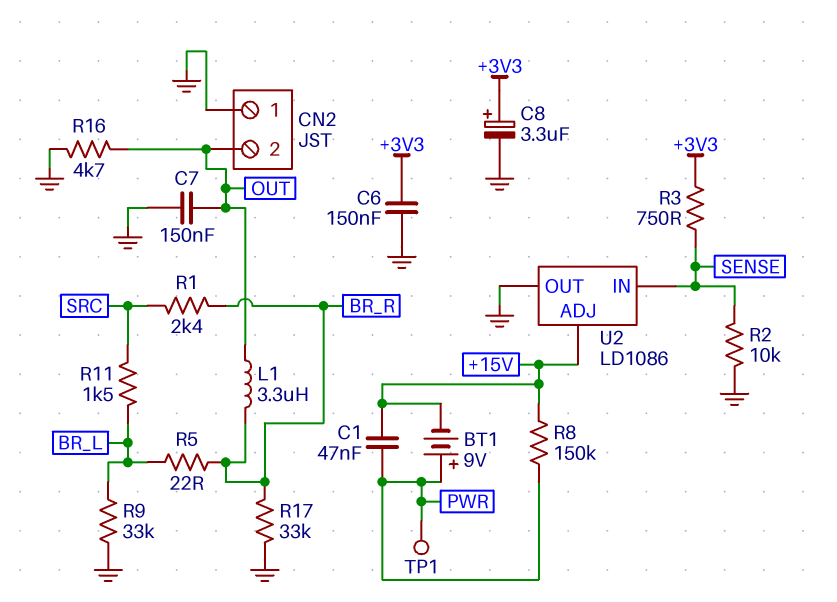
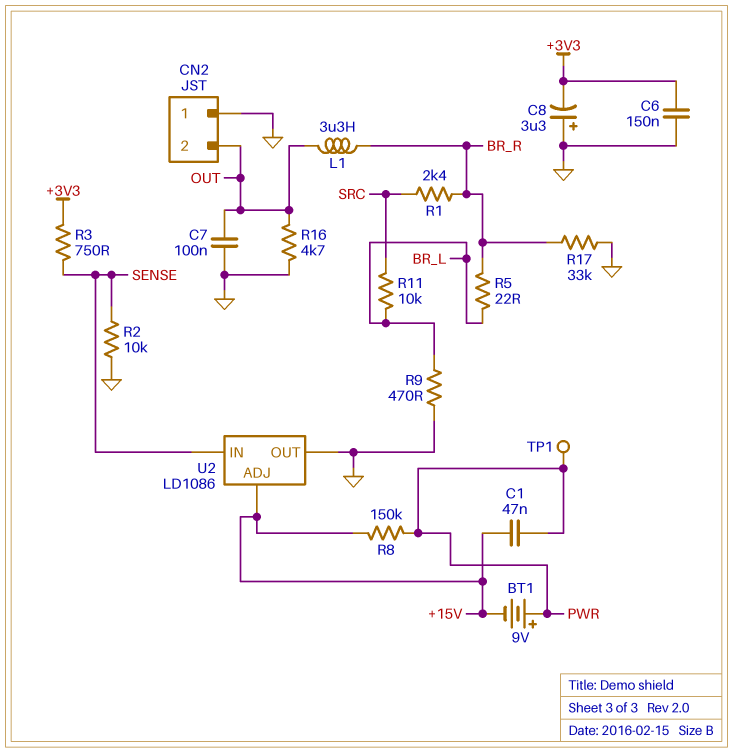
C7: 150nF (GND, OUT) -> 100nF (GND, OUT)
C8: 3.3uF (plus +3V3, minus GND) -> 3.3uF (plus GND, minus +3V3)
R9: 33k (BR_L, GND) -> 470 (BR_L, GND)
R11: 1.5k (BR_L, SRC) -> 10k (BR_L, SRC)

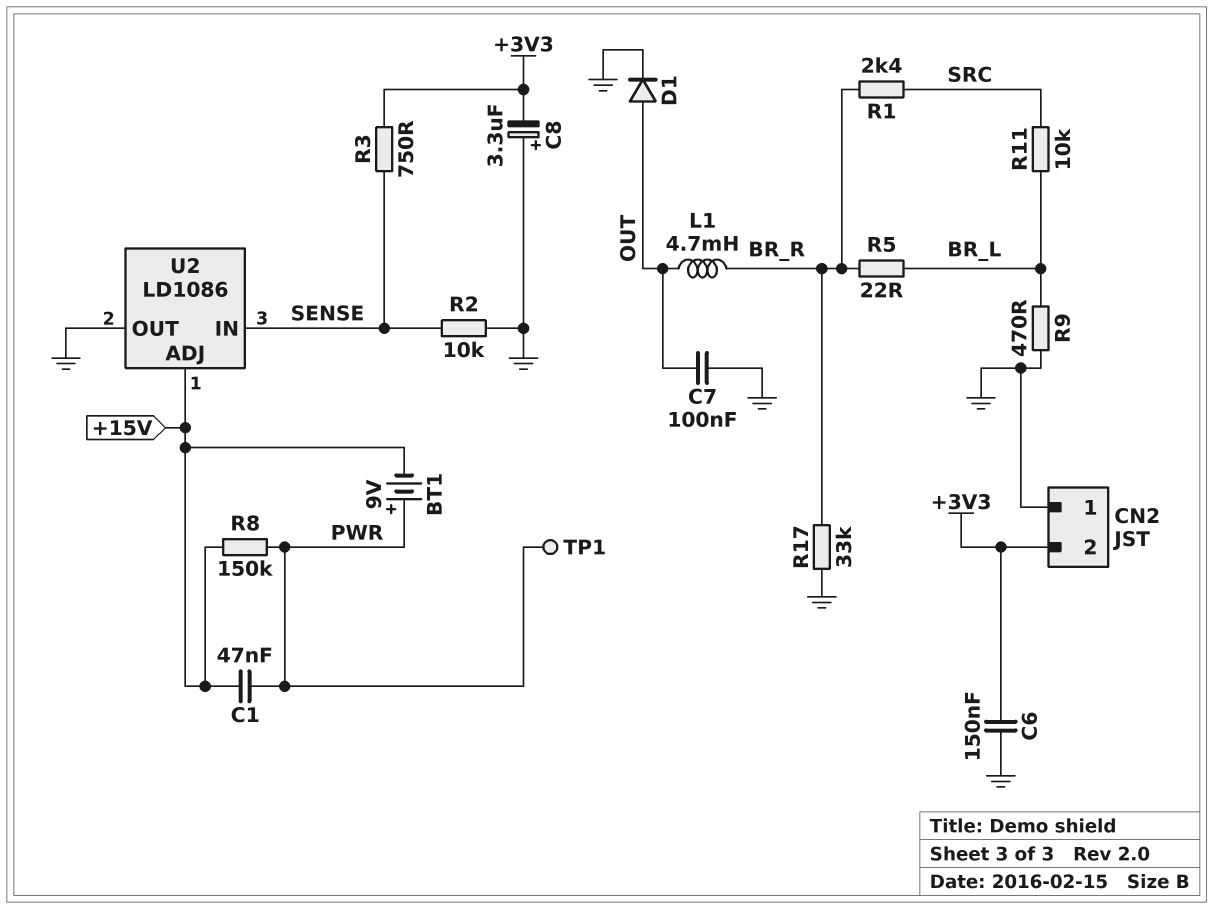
CN2 pin 2: OUT -> +3V3
D1: none -> diode (A OUT, K GND)
L1: 3.3uH (BR_R, OUT) -> 4.7mH (BR_R, OUT)
R16: 4.7k (GND, OUT) -> none

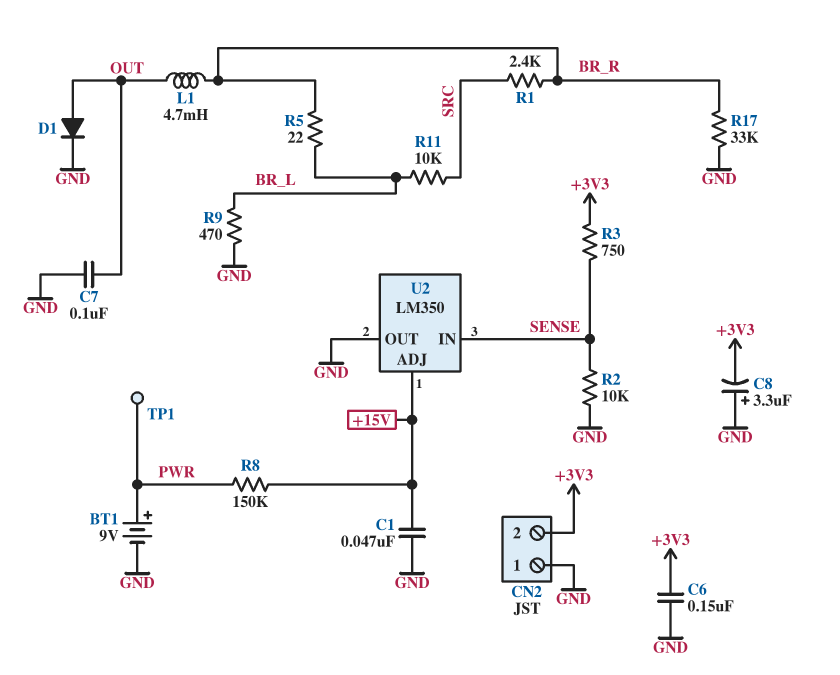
BT1: 9V (plus PWR, minus +15V) -> 9V (plus PWR, minus GND)
C1: 47nF (+15V, PWR) -> 47nF (+15V, GND)
U2: LD1086 -> LM350

